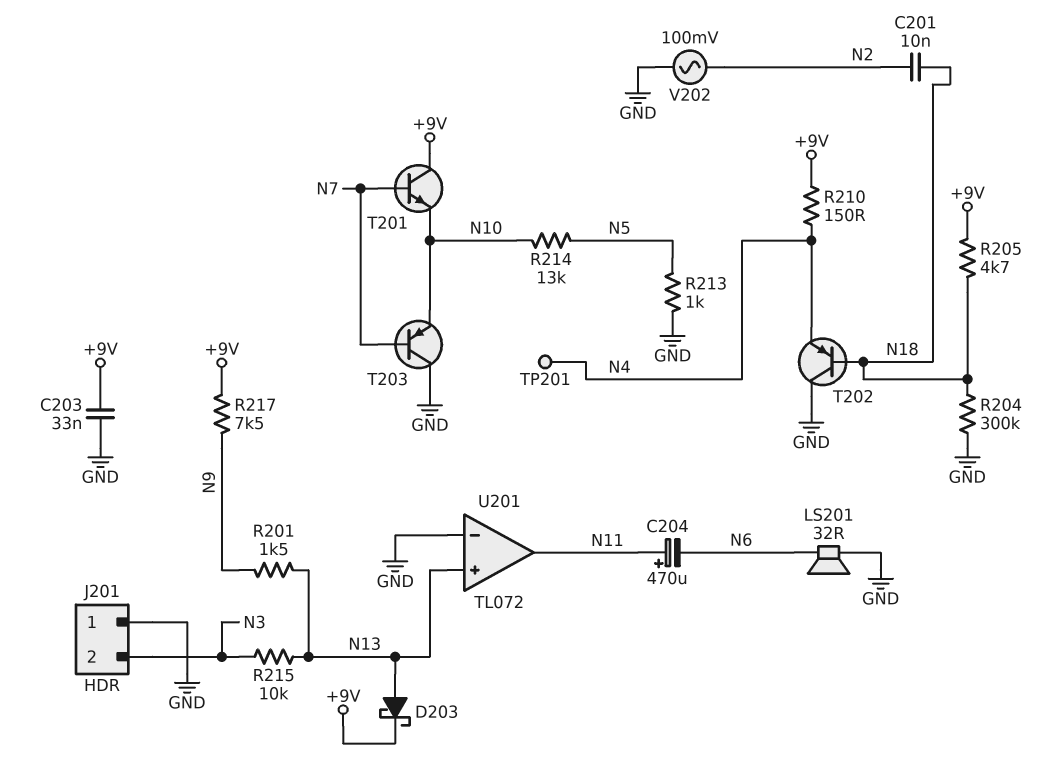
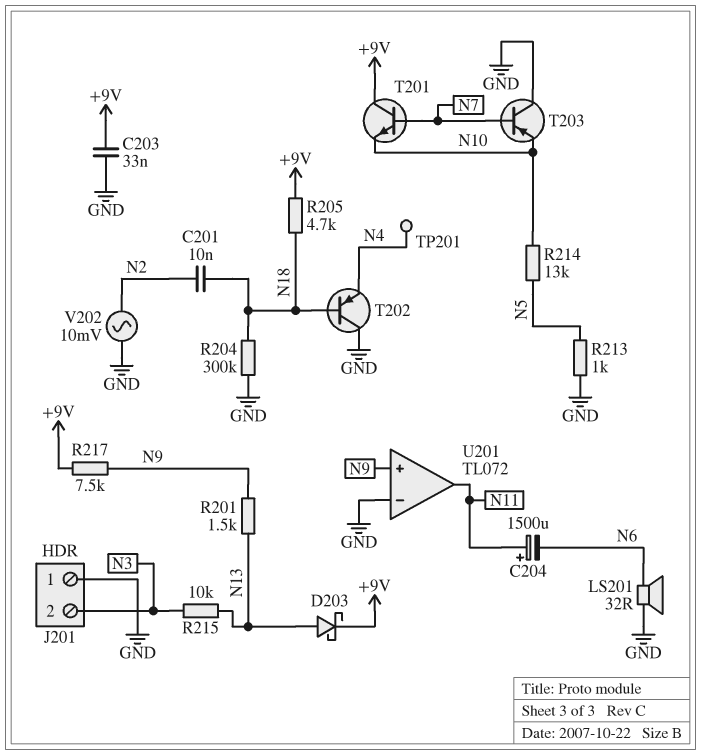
C204: 470uF (plus N11, minus N6) -> 1500uF (plus N11, minus N6)
R210: 150 (+9V, N4) -> none
U201 pin in+: N13 -> N9
V202: AC 100mV (GND, N2) -> AC 10mV (GND, N2)

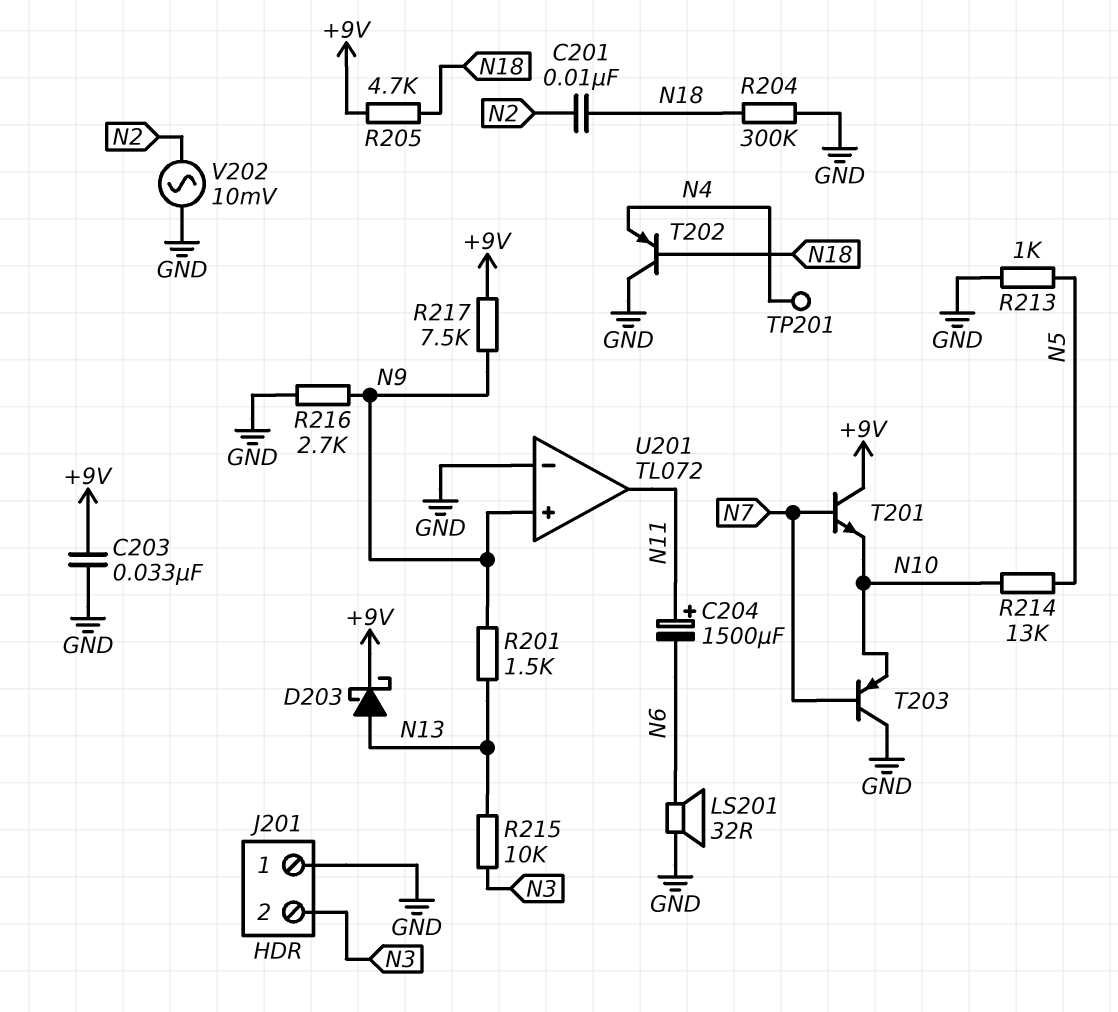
R216: none -> 2.7k (GND, N9)

